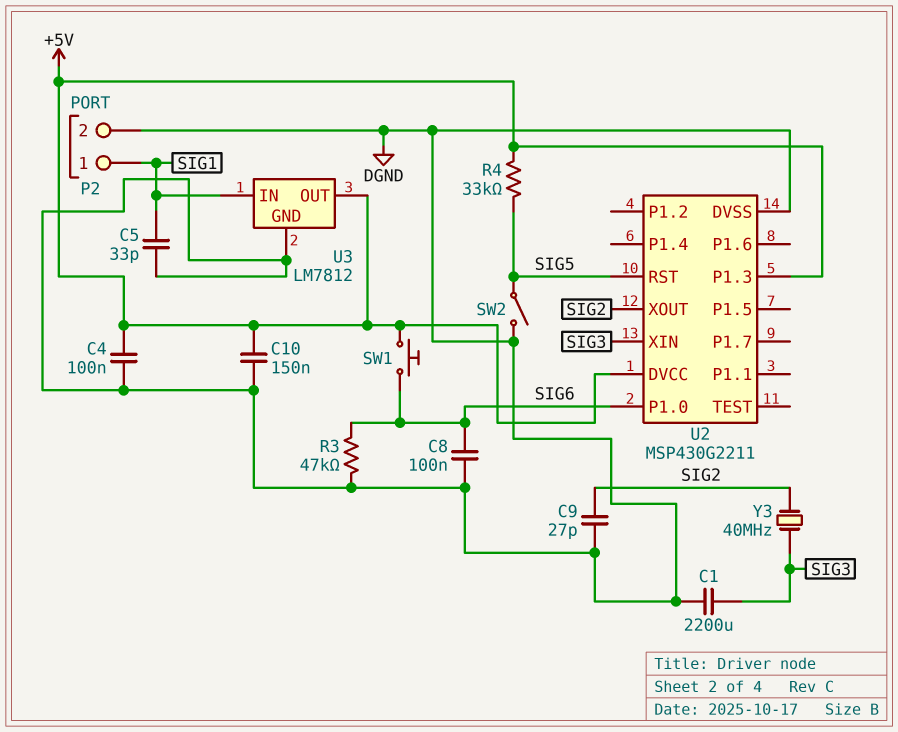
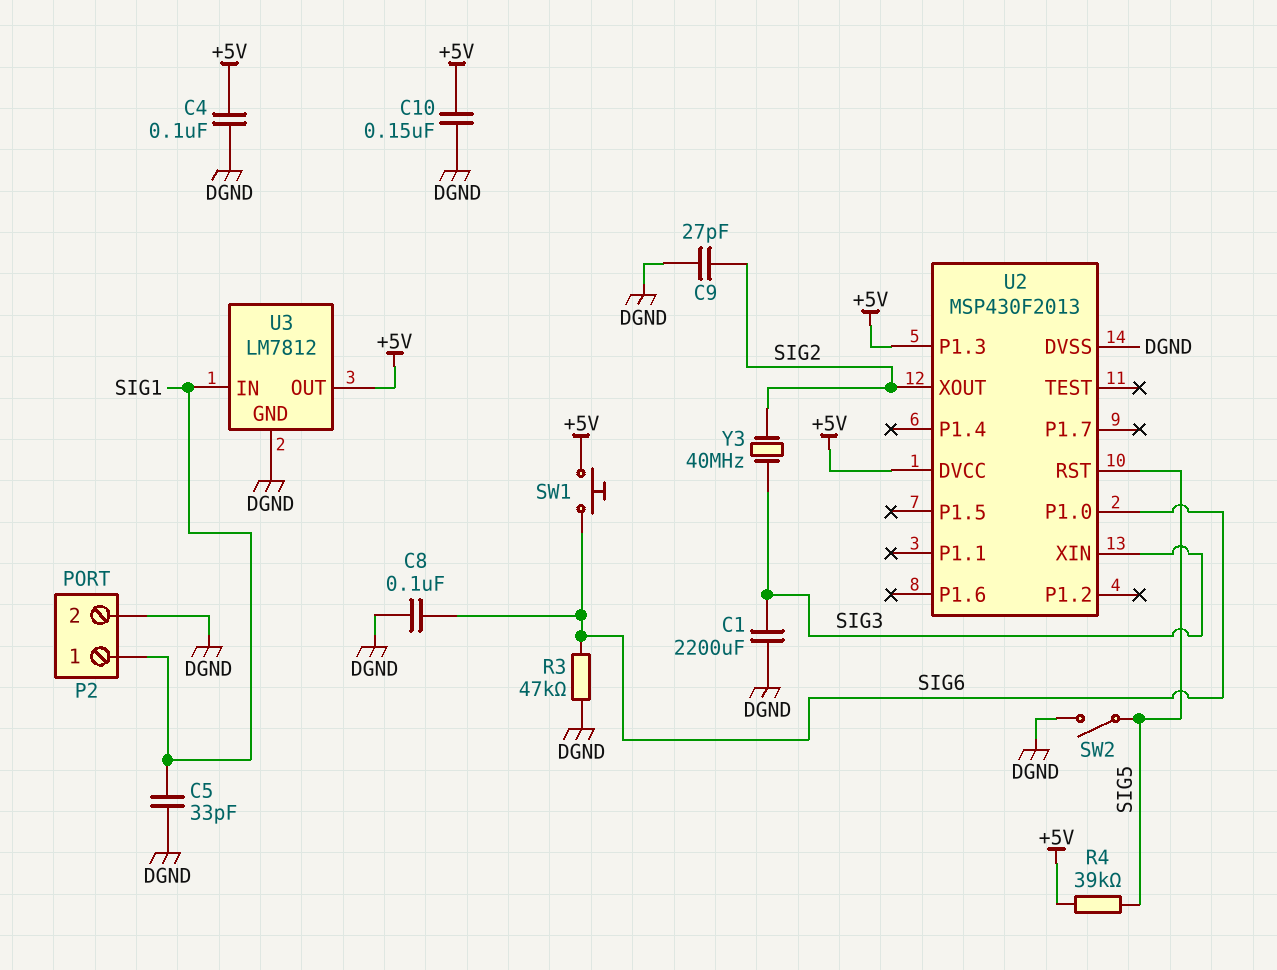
R4: 33k (+5V, SIG5) -> 39k (+5V, SIG5)
U2: MSP430G2211 -> MSP430F2013

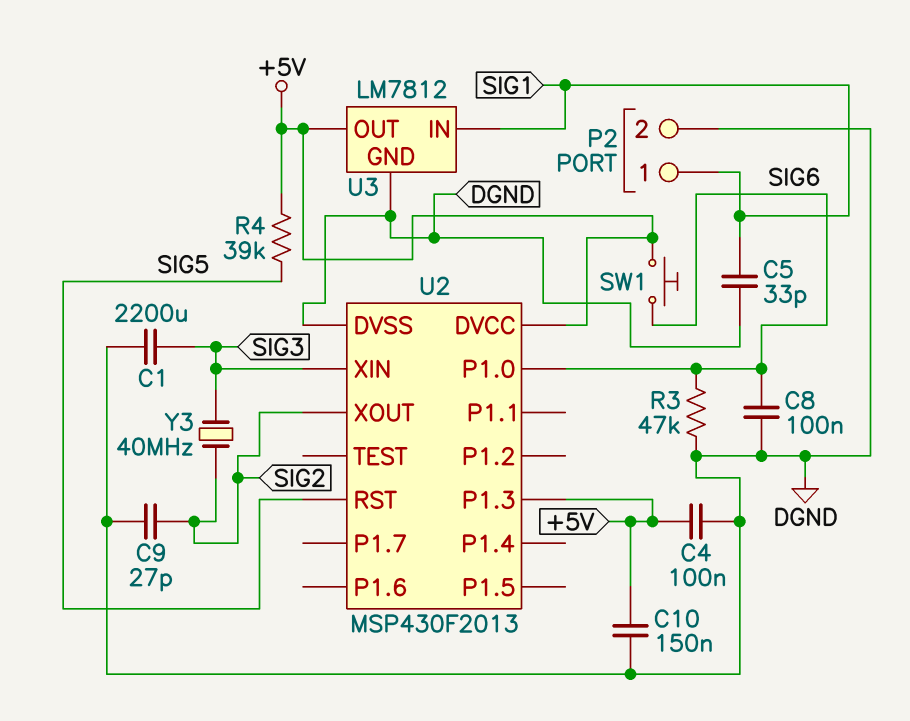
SW2: switch (DGND, SIG5) -> none

